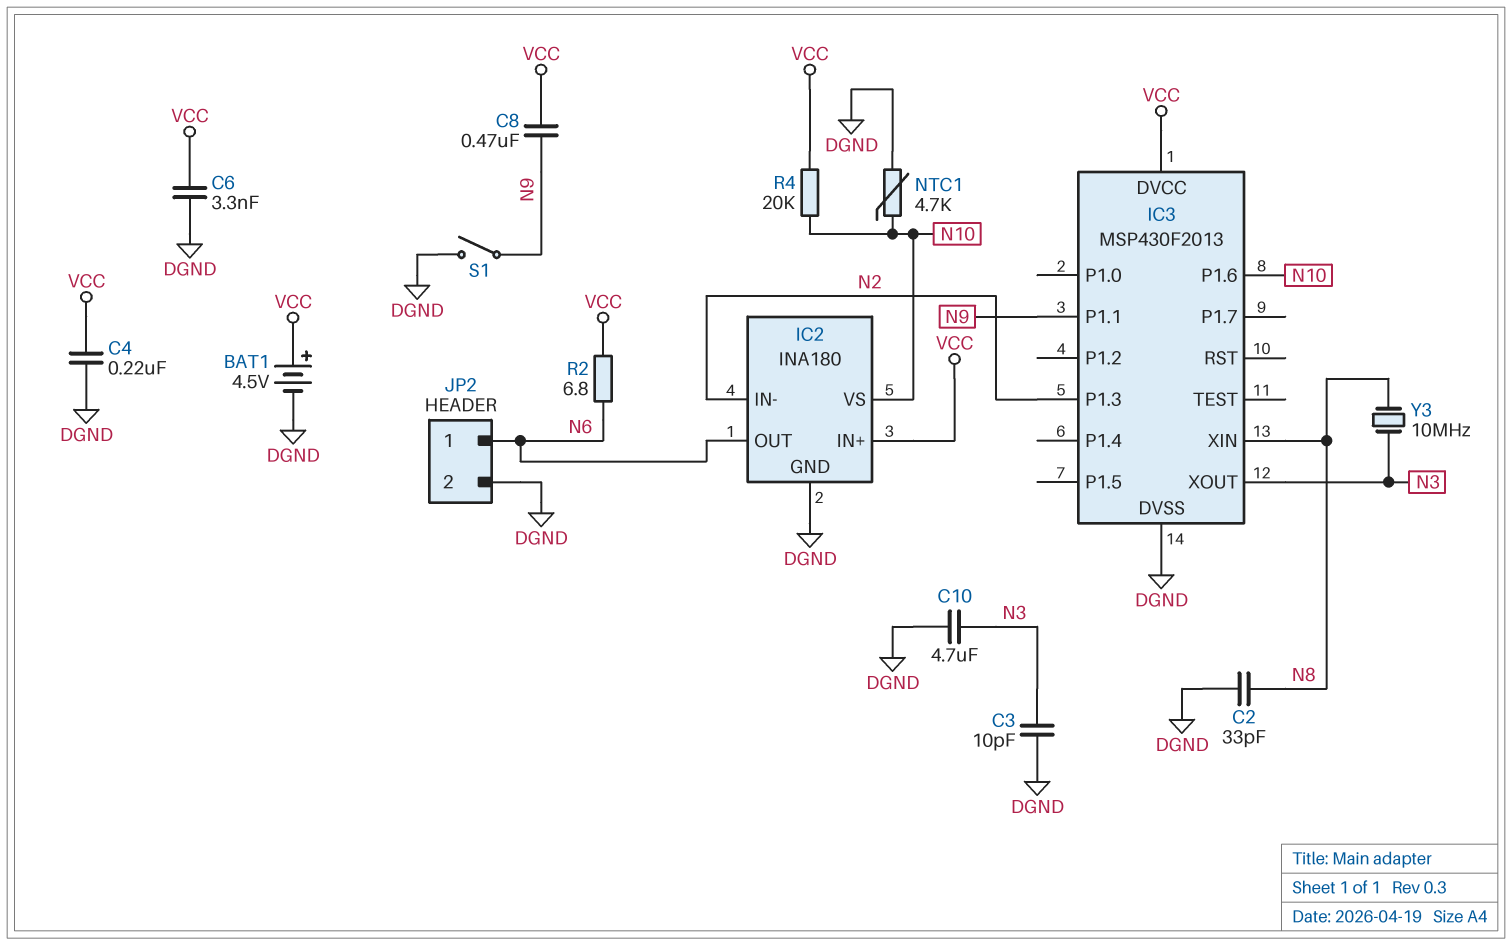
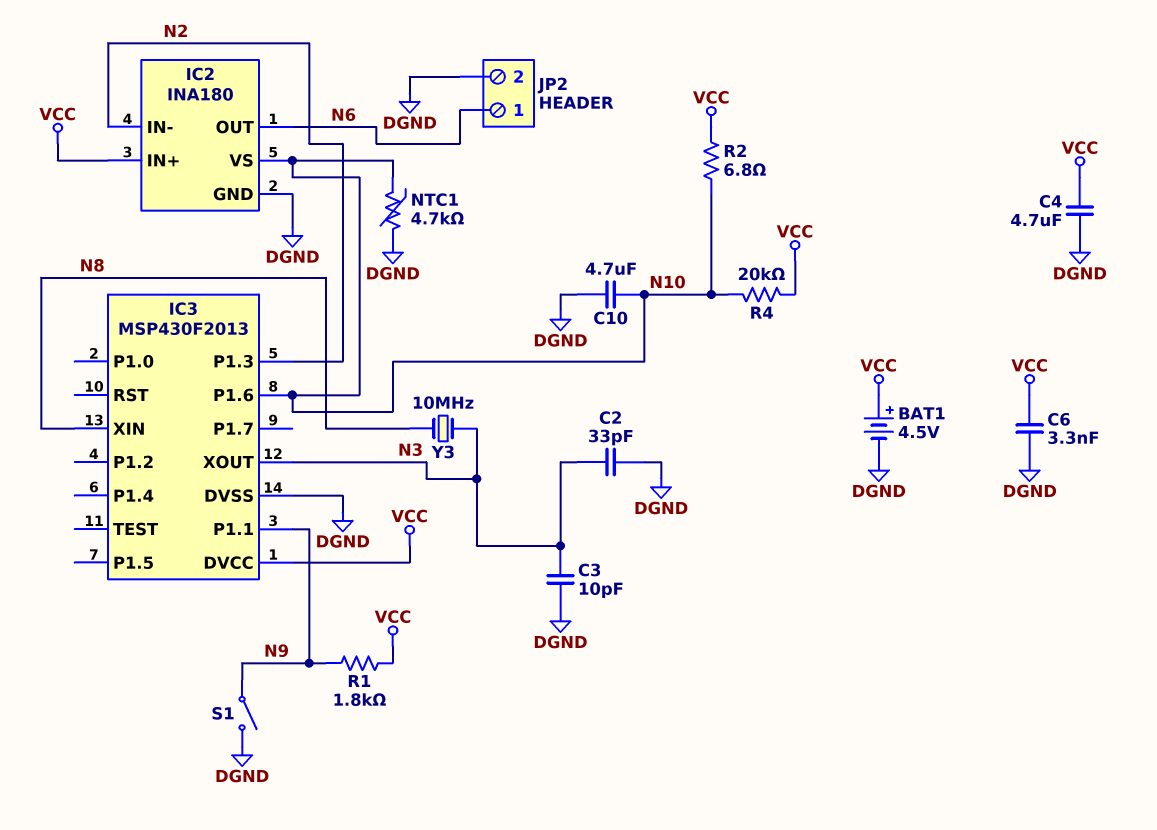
C2: 33pF (DGND, N8) -> 33pF (DGND, N3)
C4: 220nF (DGND, VCC) -> 4.7uF (DGND, VCC)
C8: 470nF (N9, VCC) -> none
C10: 4.7uF (DGND, N3) -> 4.7uF (DGND, N10)
R1: none -> 1.8k (N9, VCC)
R2: 6.8 (N6, VCC) -> 6.8 (N10, VCC)

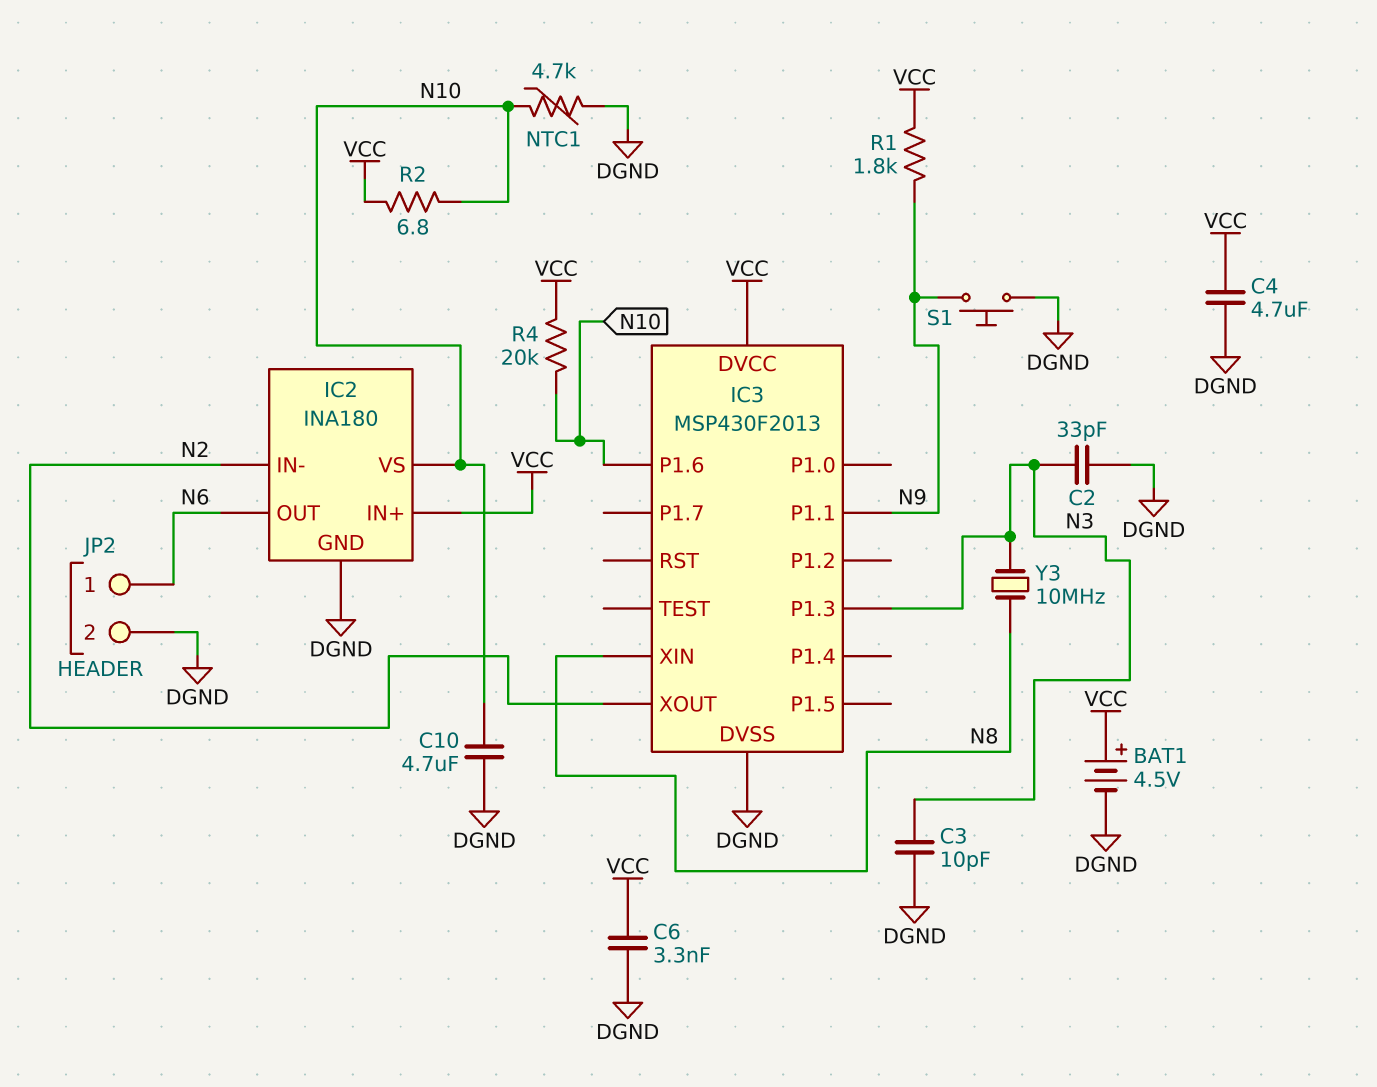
IC3 pin P1.3: N2 -> N3
IC3 pin XOUT: N3 -> N2
S1: switch (DGND, N9) -> button (DGND, N9)

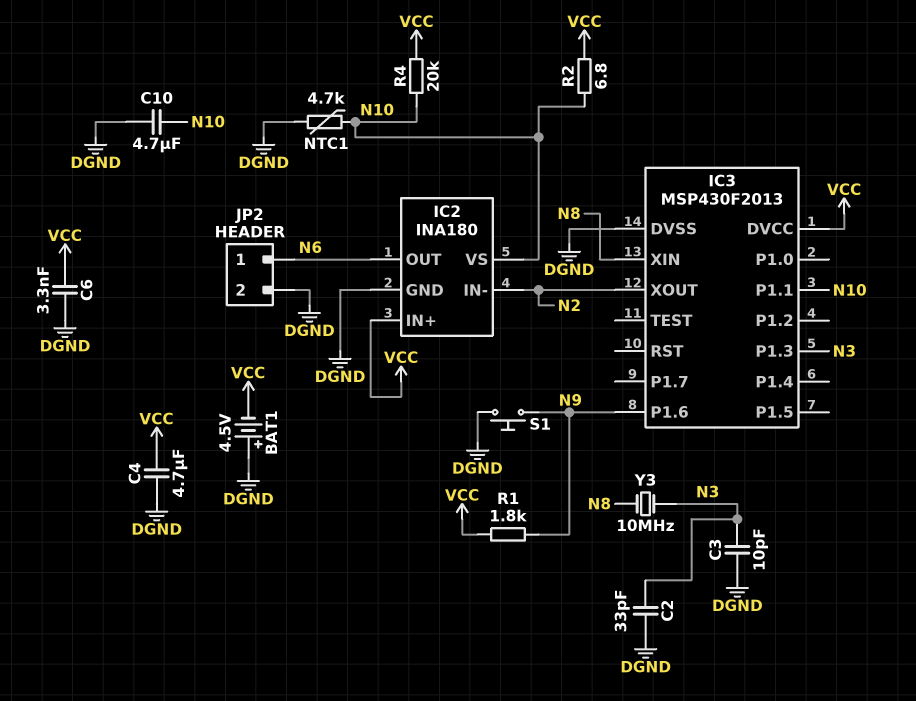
BAT1: 4.5V (plus VCC, minus DGND) -> 4.5V (plus DGND, minus VCC)
IC3 pin P1.1: N9 -> N10
IC3 pin P1.6: N10 -> N9

